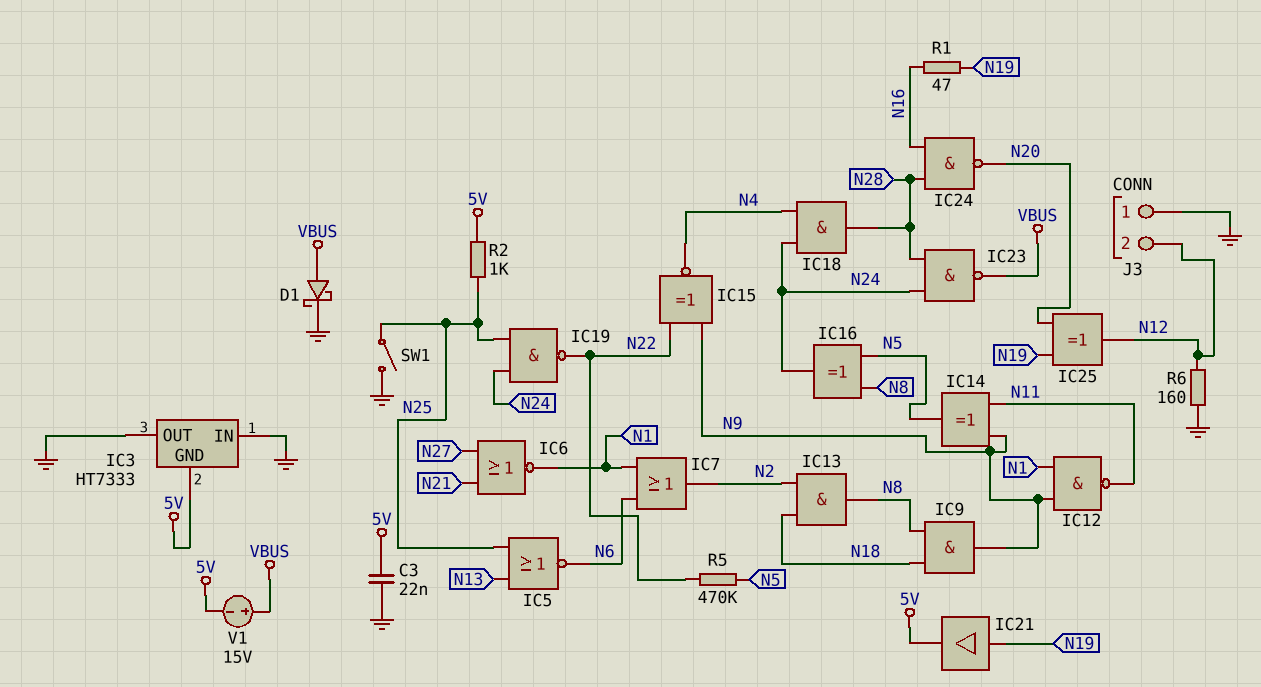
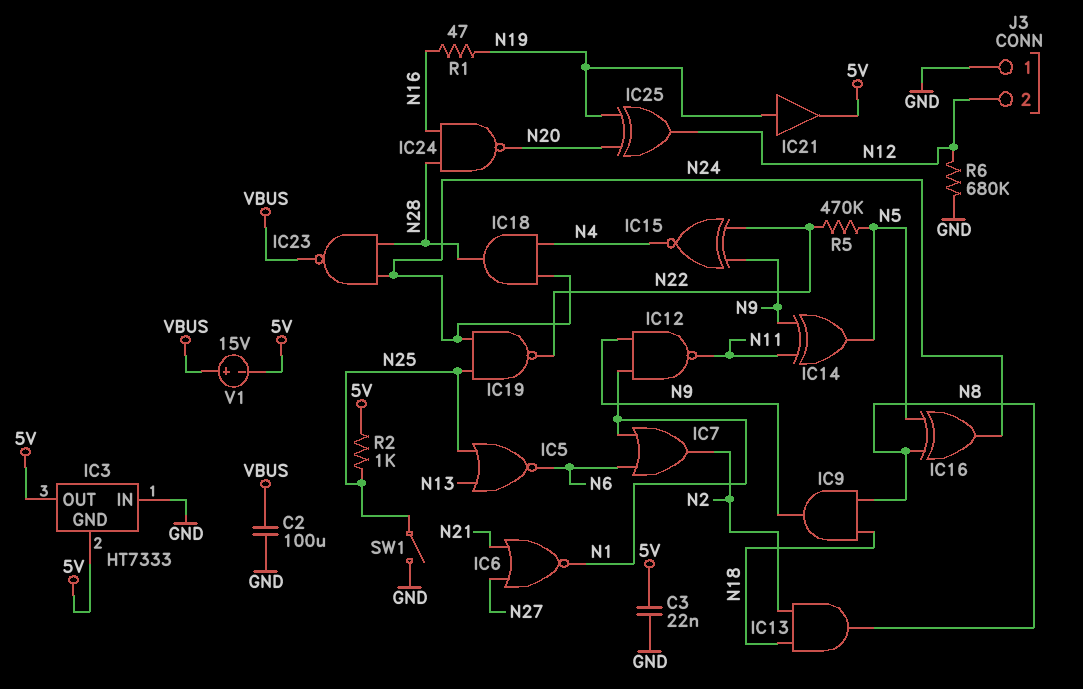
C2: none -> 100uF (GND, VBUS)
D1: schottky (A VBUS, K GND) -> none
IC3 pin OUT: GND -> 5V
R6: 160 (GND, N12) -> 680k (GND, N12)

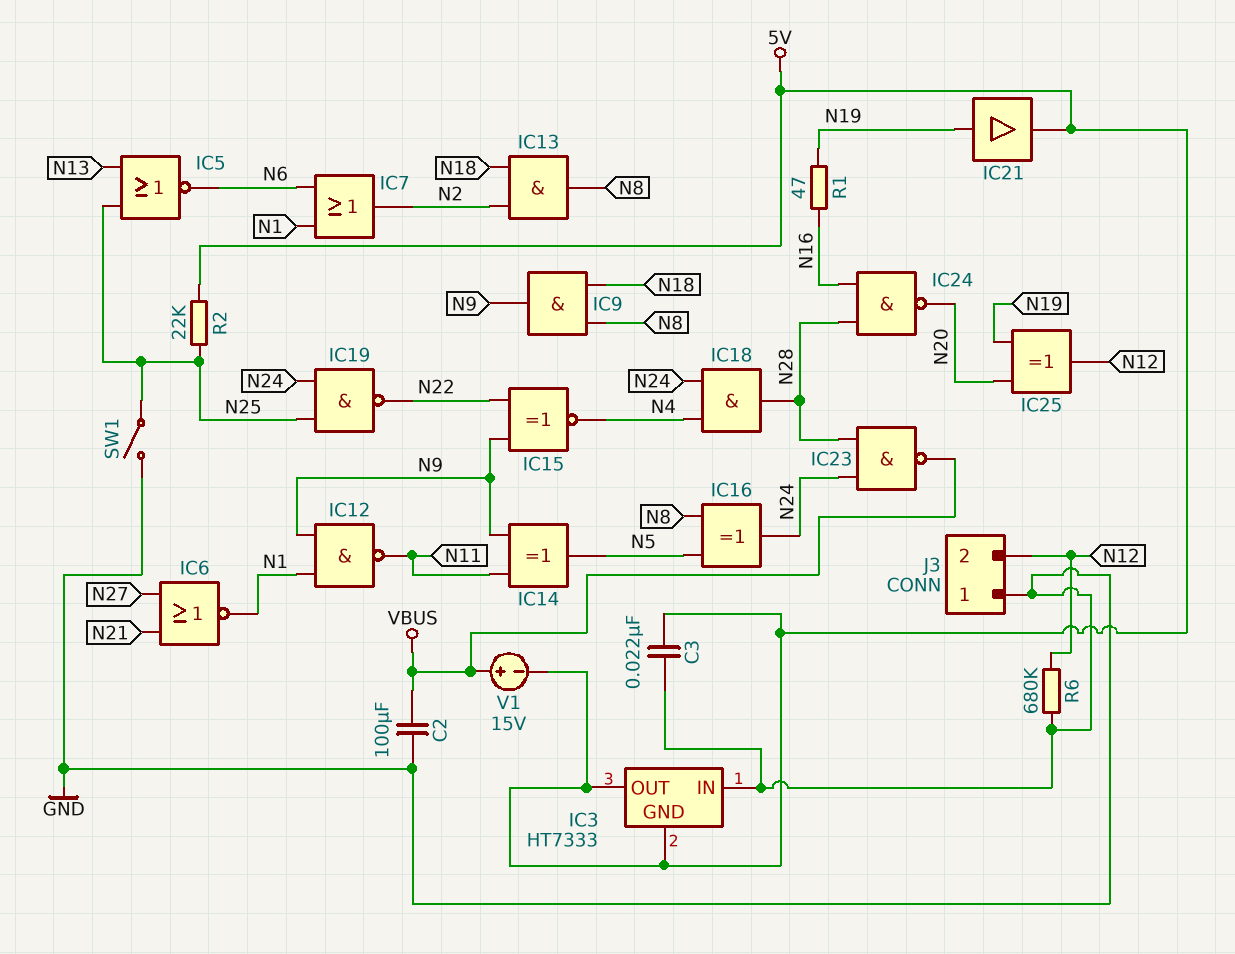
R2: 1k (5V, N25) -> 22k (5V, N25)
R5: 470k (N5, N22) -> none

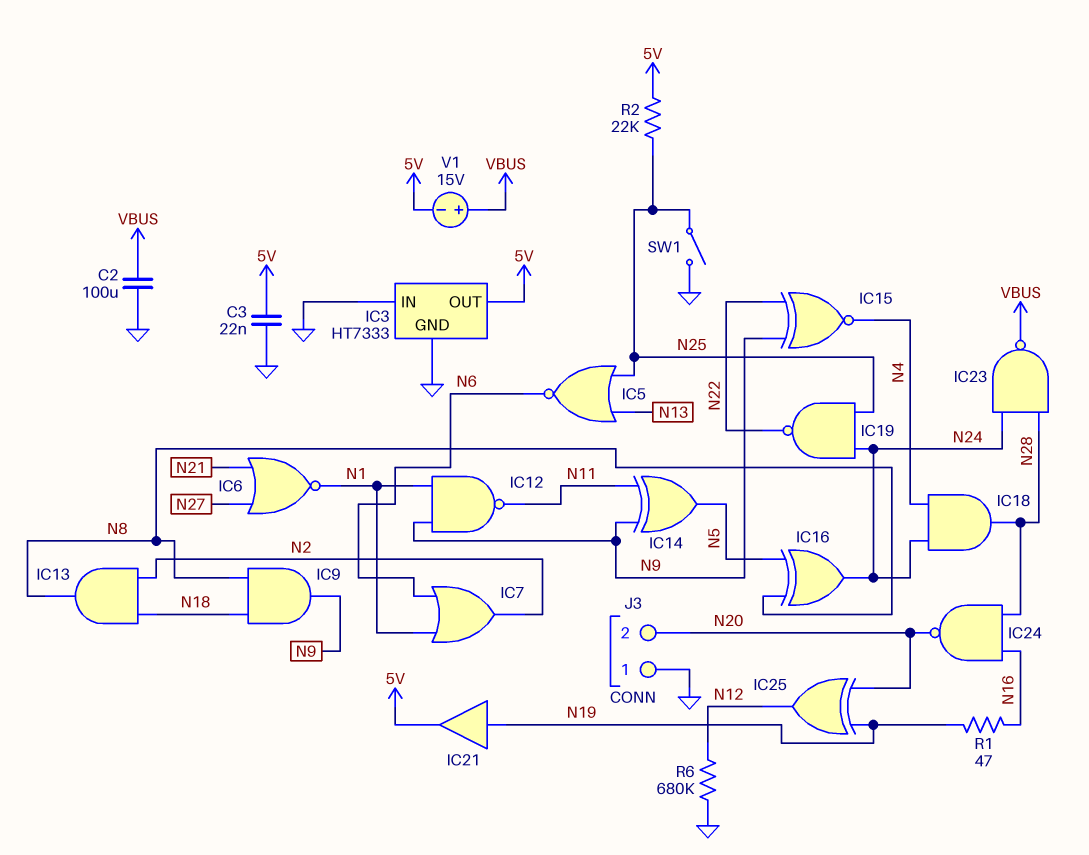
IC3 pin GND: 5V -> GND
J3 pin 2: N12 -> N20

